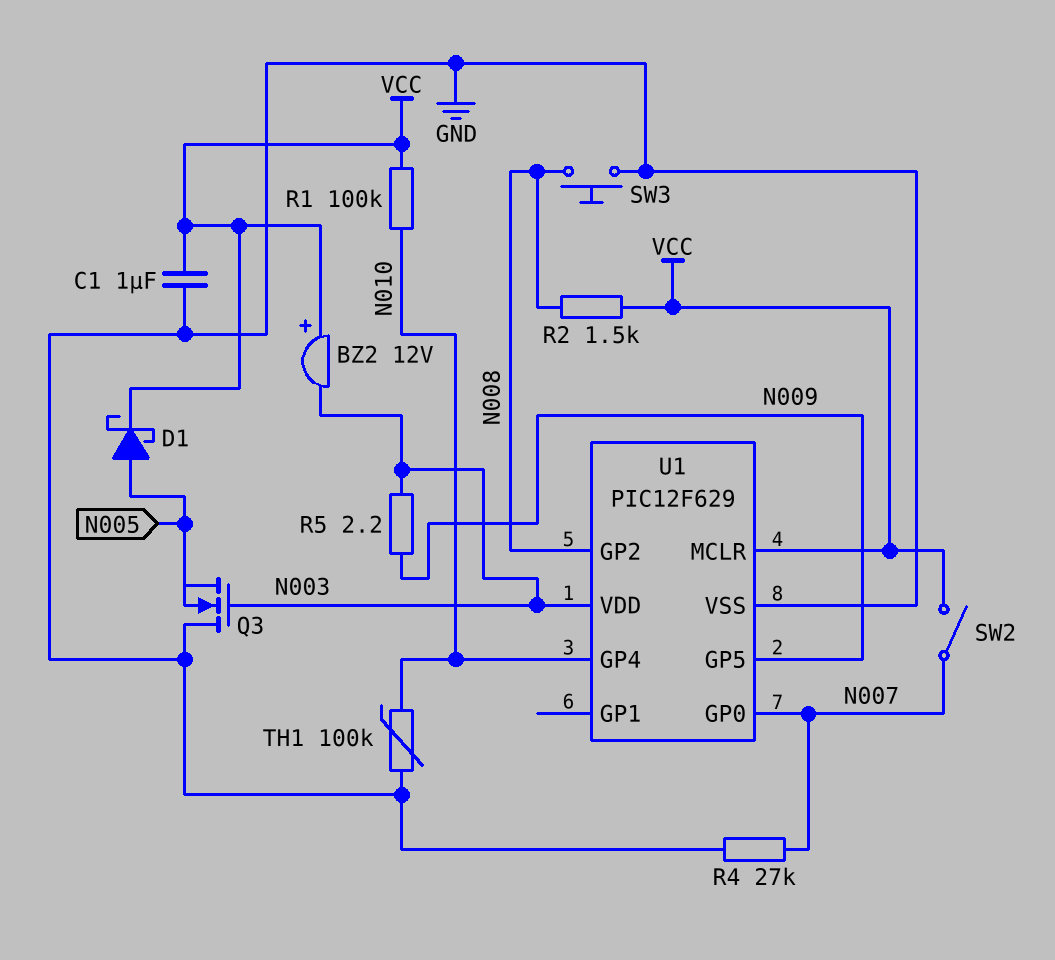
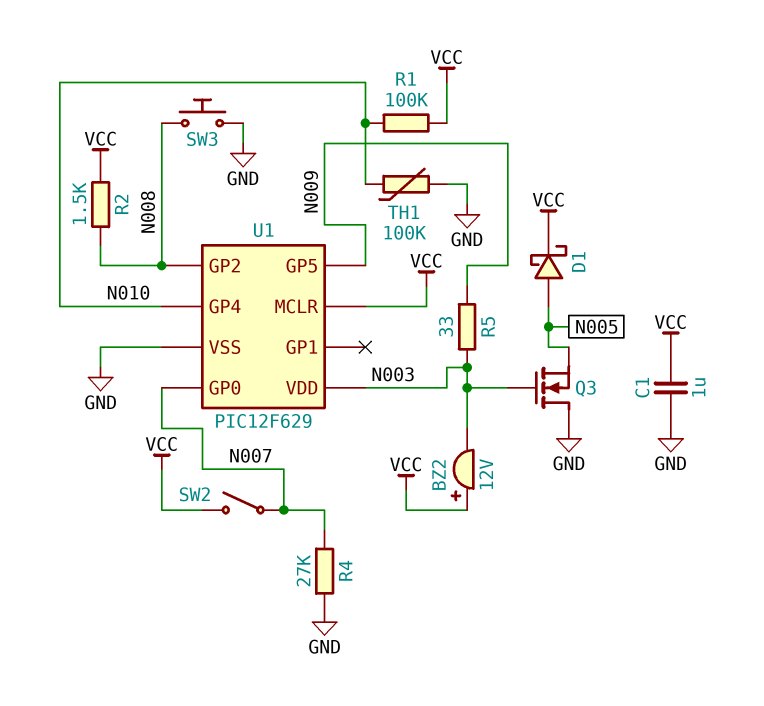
R5: 2.2 (N003, N009) -> 33 (N003, N009)

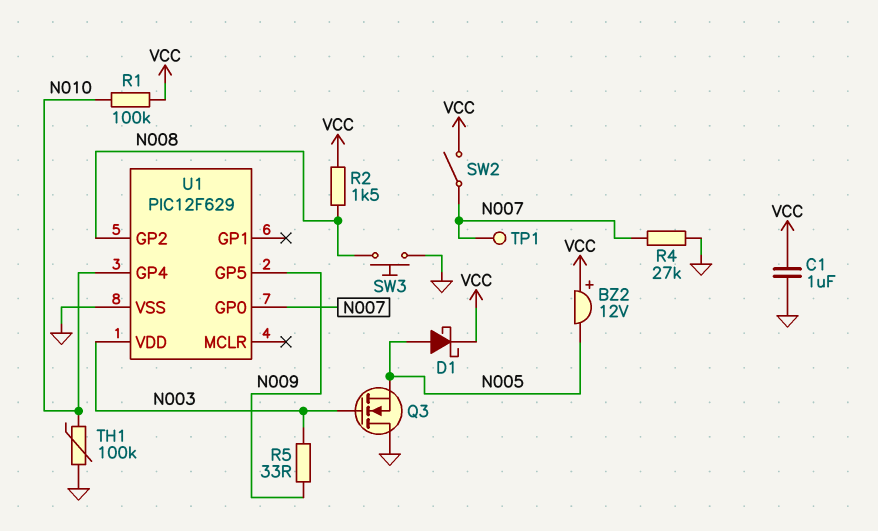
BZ2: buzzer 12V (plus VCC, minus N003) -> buzzer 12V (plus VCC, minus N005)
TP1: none -> test point (N007)
U1 pin MCLR: VCC -> none

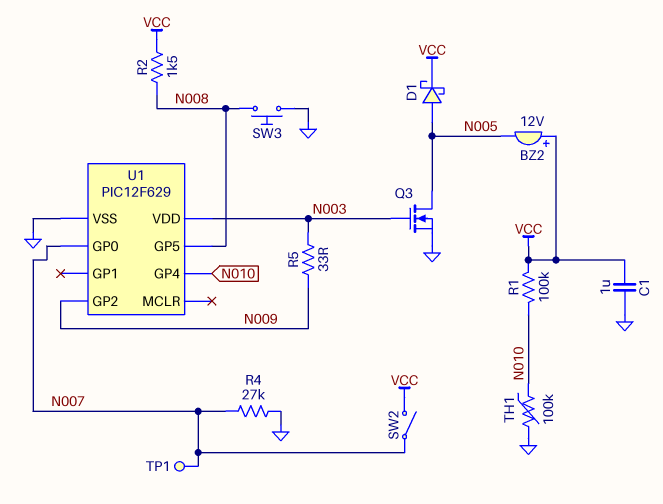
Q3: NMOS (G N003, D GND, S N005) -> NMOS (G N003, D N005, S GND)
U1 pin GP2: N008 -> N009
U1 pin GP5: N009 -> N008

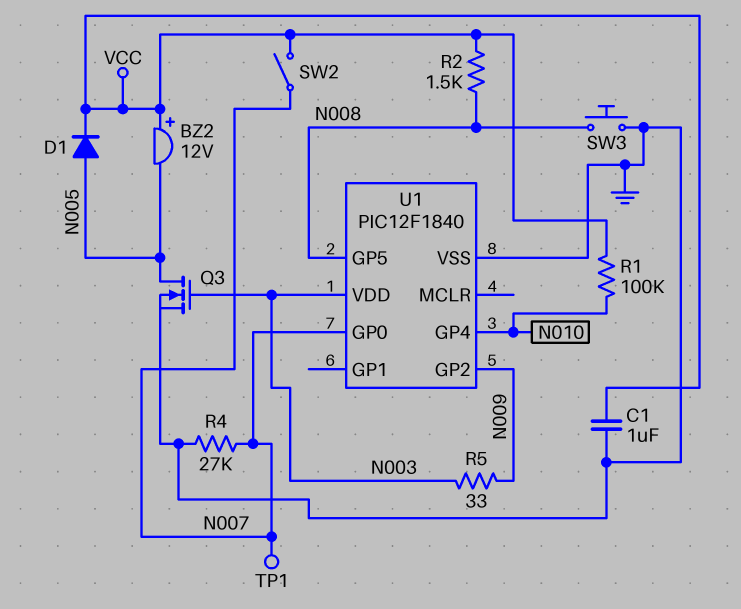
D1: schottky (A N005, K VCC) -> diode (A N005, K VCC)
TH1: 100k (GND, N010) -> none
U1: PIC12F629 -> PIC12F1840

